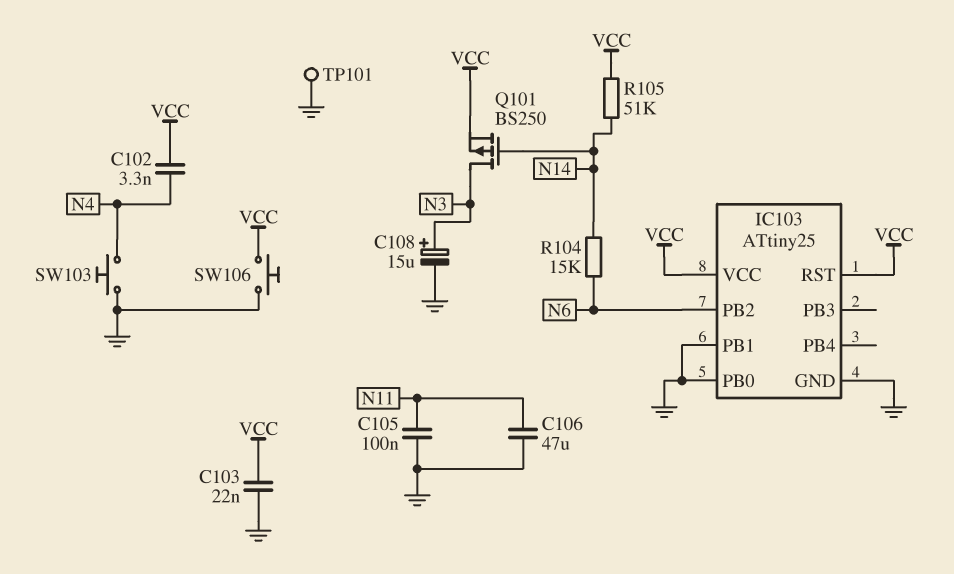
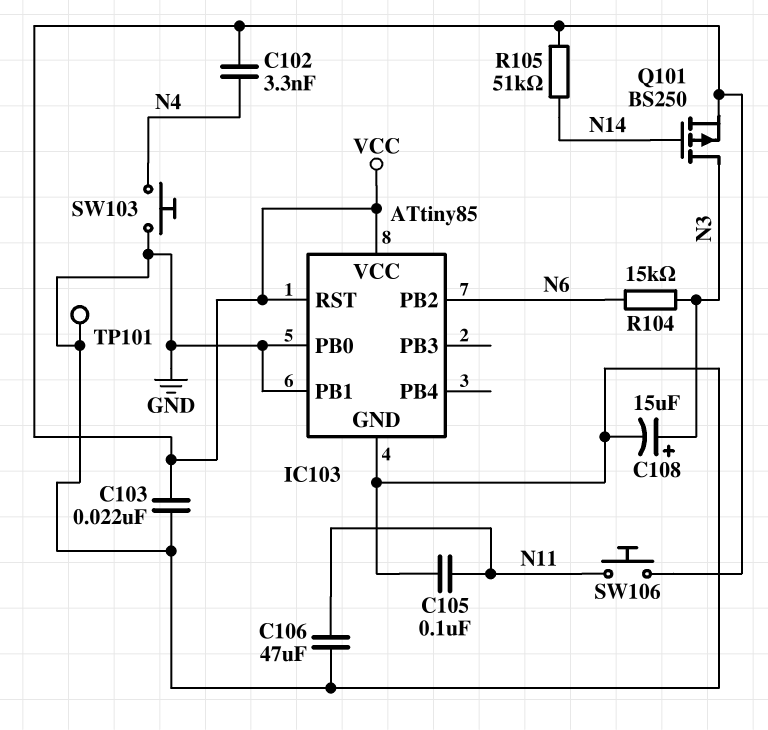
IC103: ATtiny25 -> ATtiny85
R104: 15k (N6, N14) -> 15k (N3, N6)
SW106: button (GND, VCC) -> button (N11, VCC)

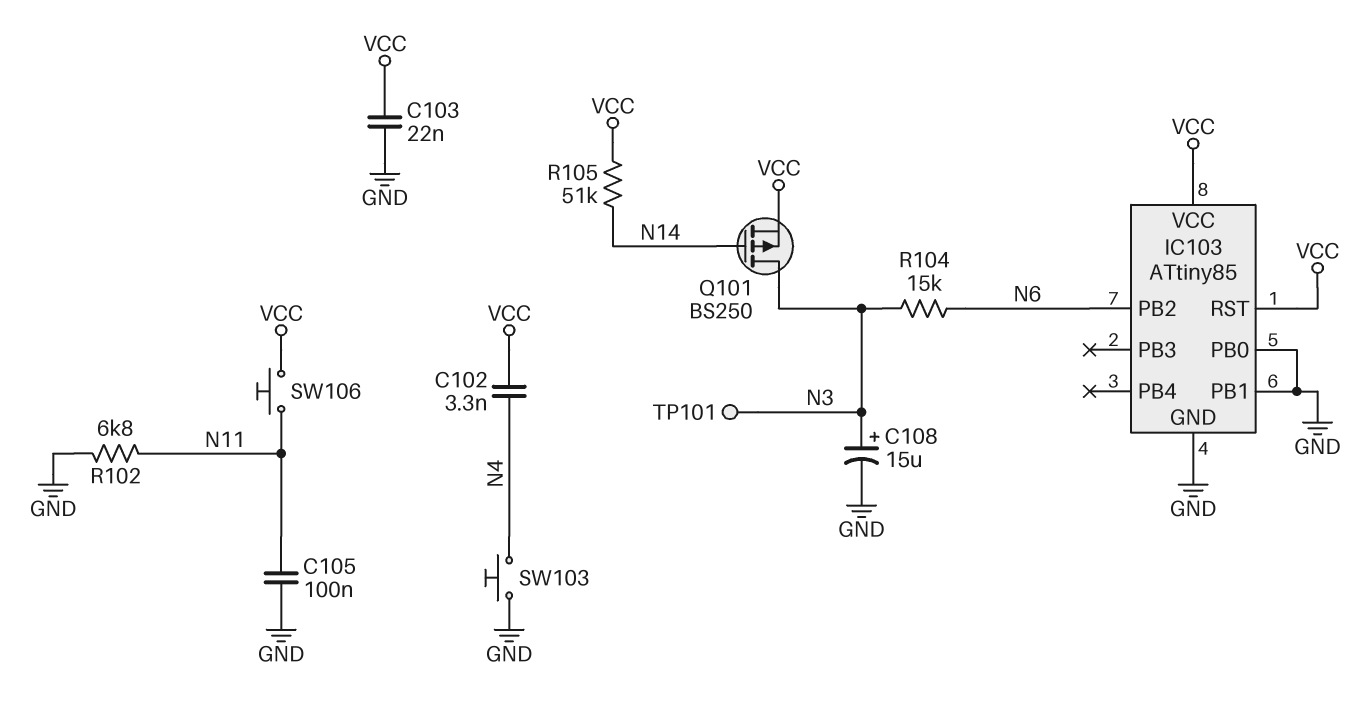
C106: 47uF (GND, N11) -> none
R102: none -> 6.8k (GND, N11)
TP101: test point (GND) -> test point (N3)

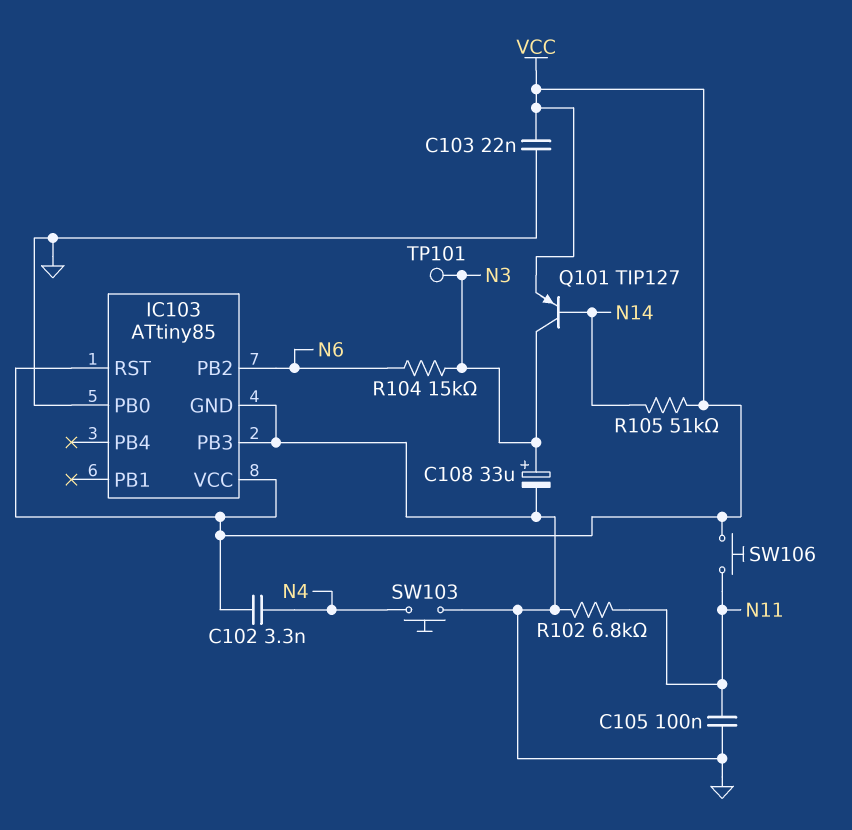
C108: 15uF (plus N3, minus GND) -> 33uF (plus N3, minus GND)
IC103 pin PB1: GND -> none
IC103 pin PB3: none -> GND
Q101: PMOS BS250 (G N14, D N3, S VCC) -> PNP TIP127 (B N14, C N3, E VCC)

